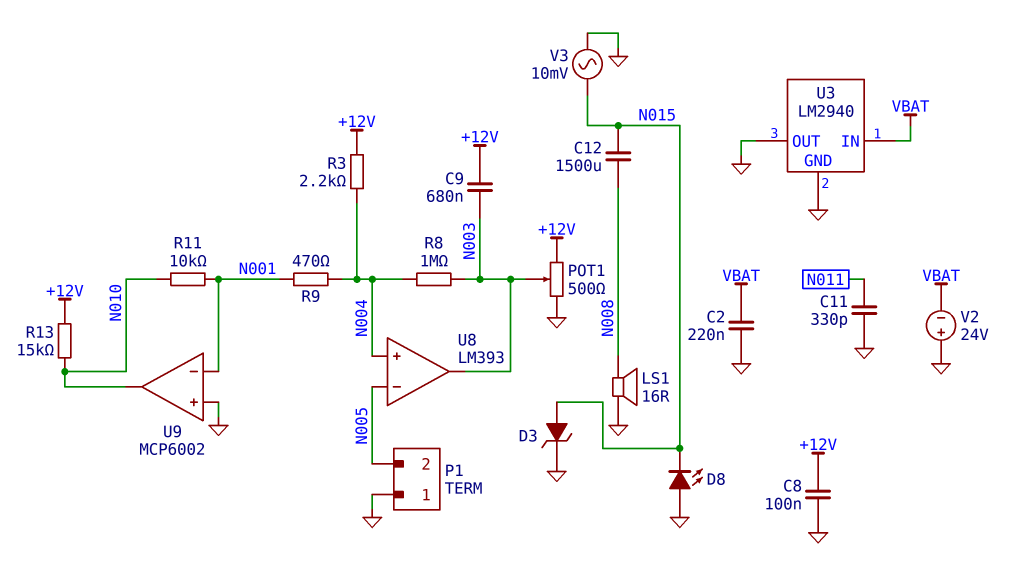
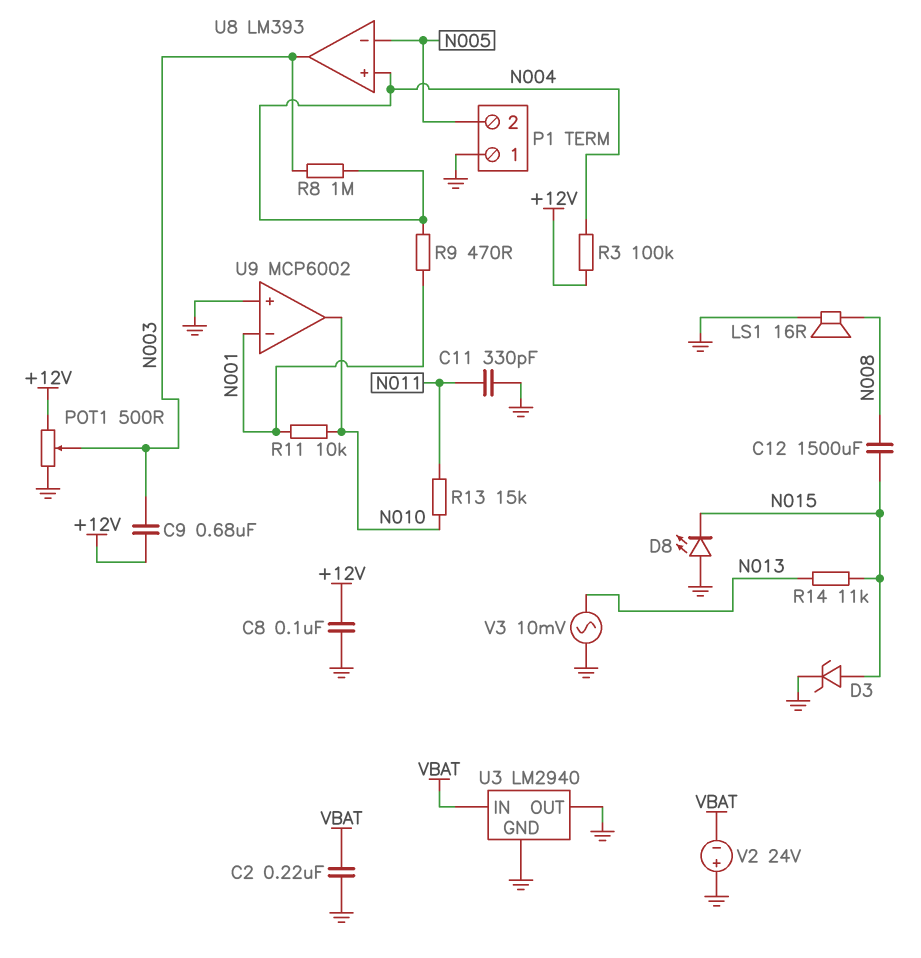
R3: 2.2k (+12V, N004) -> 100k (+12V, N004)
R13: 15k (+12V, N010) -> 15k (N010, N011)
R14: none -> 11k (N013, N015)
V3: AC 10mV (GND, N015) -> AC 10mV (GND, N013)

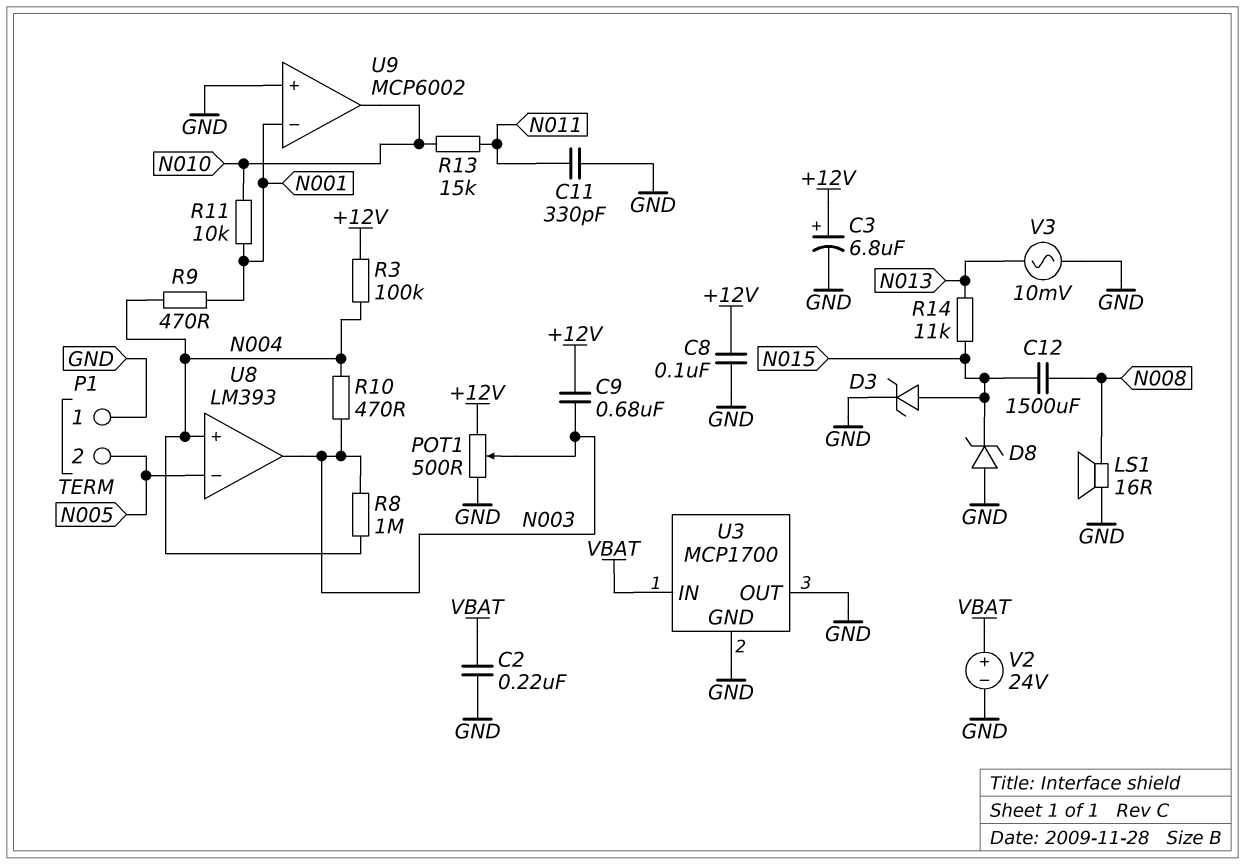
C3: none -> 6.8uF (plus +12V, minus GND)
D8: LED (A GND, K N015) -> zener (A GND, K N015)
R10: none -> 470 (N003, N004)
U3: LM2940 -> MCP1700
V2: 24V (plus GND, minus VBAT) -> 24V (plus VBAT, minus GND)

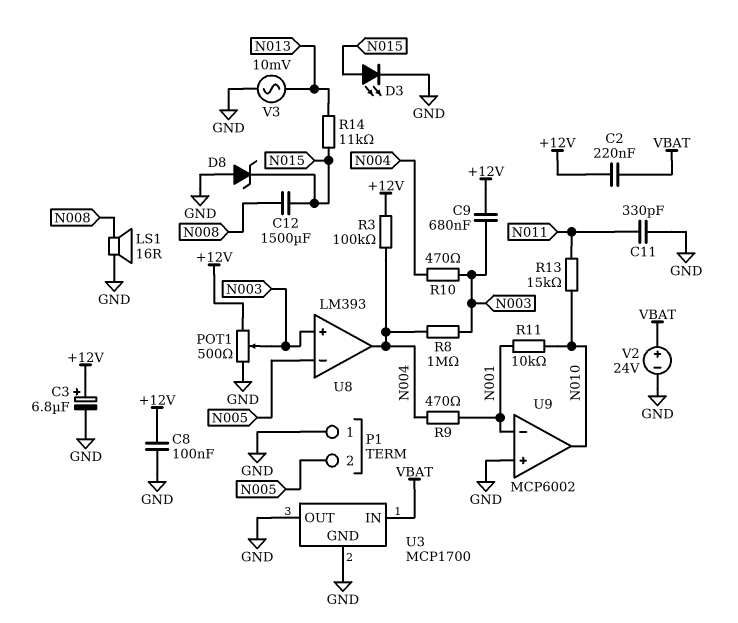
C2: 220nF (GND, VBAT) -> 220nF (+12V, VBAT)
D3: zener (A N015, K GND) -> LED (A N015, K GND)
U8 pin in+: N004 -> N003
U8 pin out: N003 -> N004

